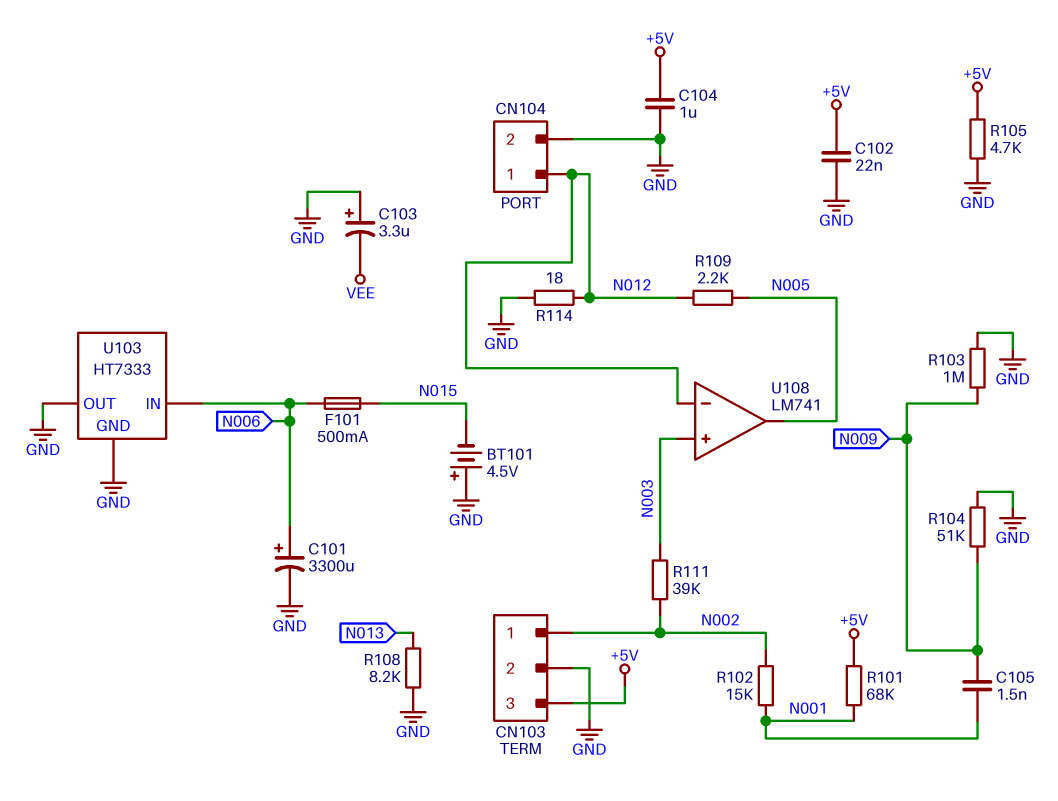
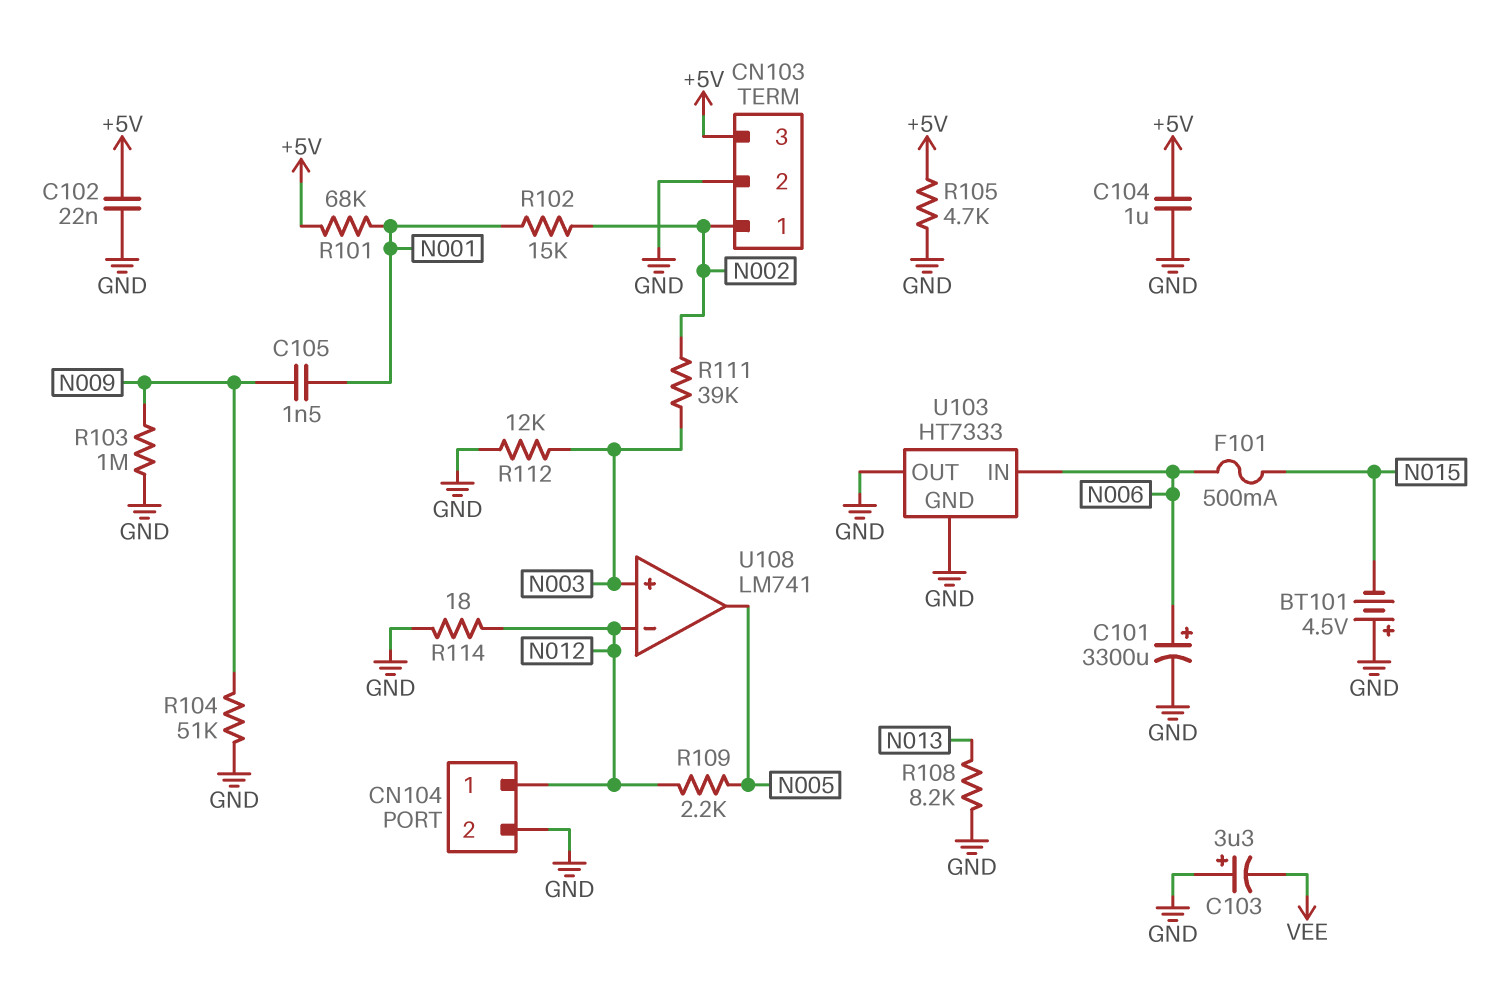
R112: none -> 12k (GND, N003)

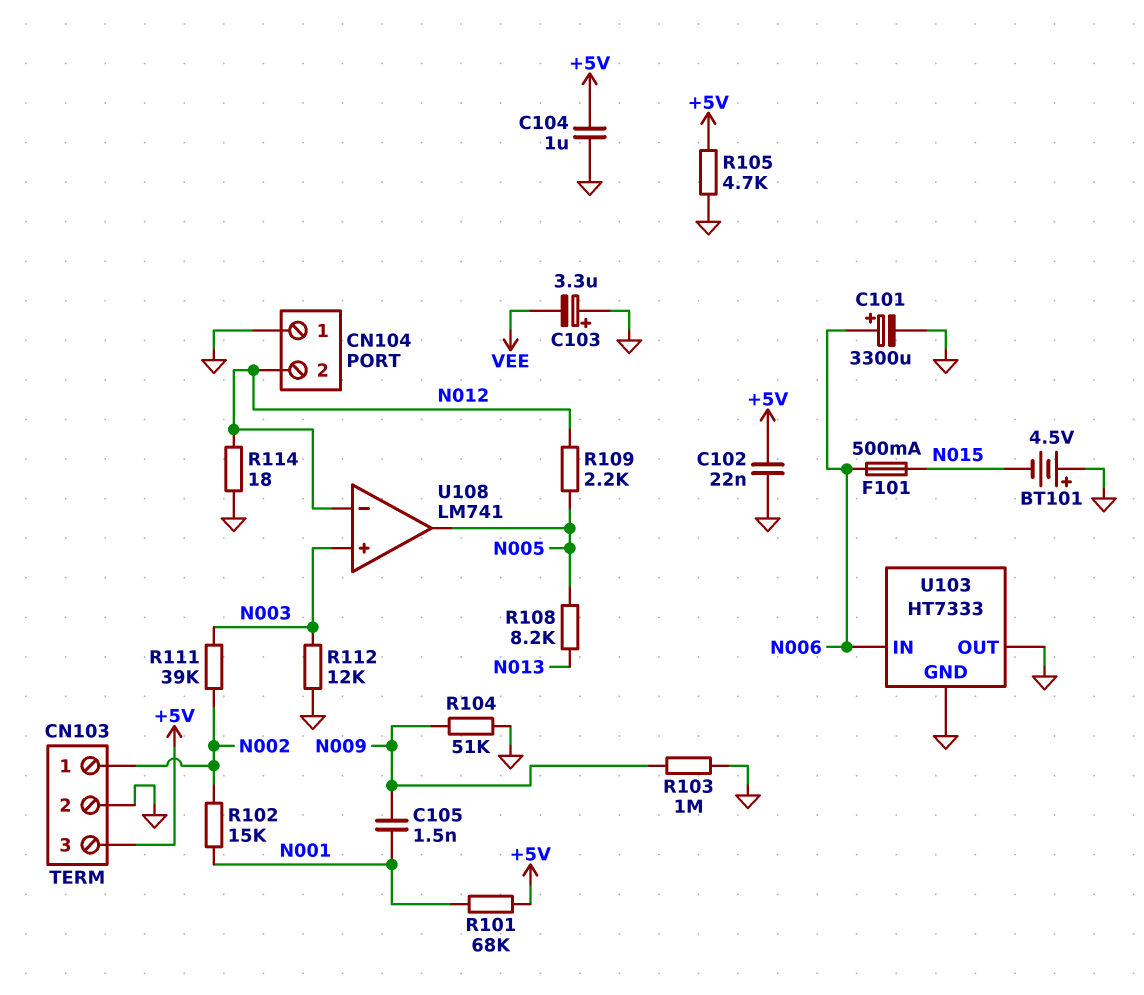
CN104 pin 1: N012 -> GND
CN104 pin 2: GND -> N012
R108: 8.2k (GND, N013) -> 8.2k (N005, N013)

